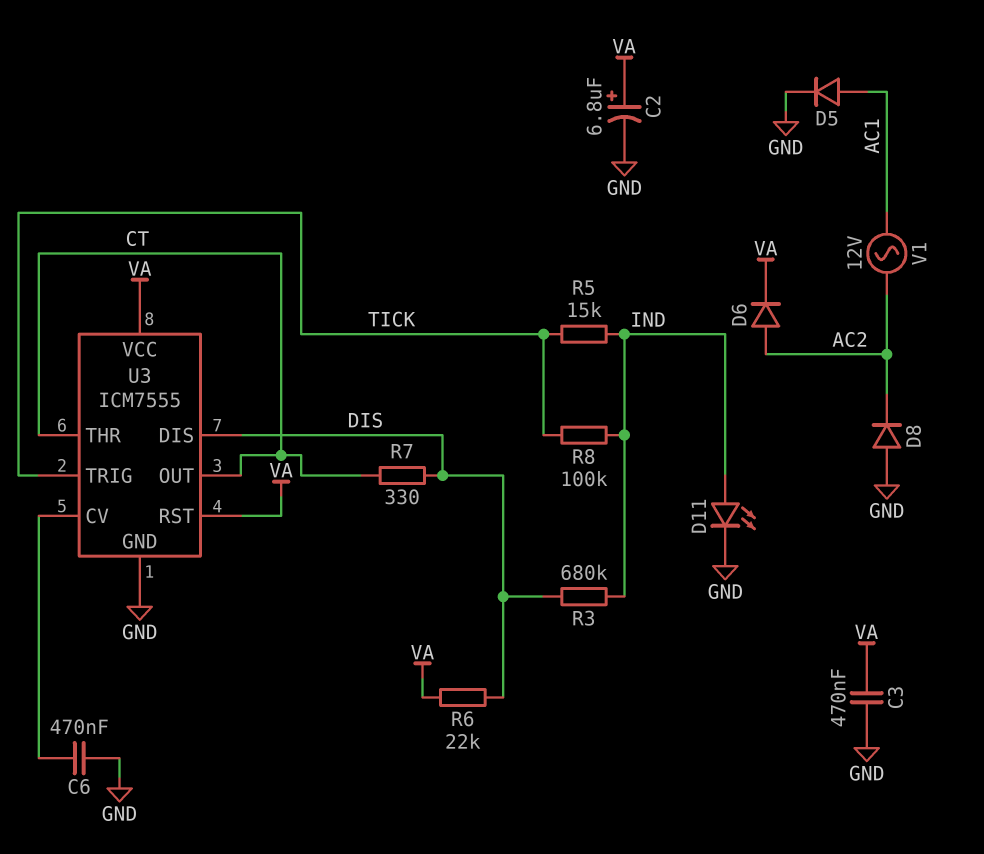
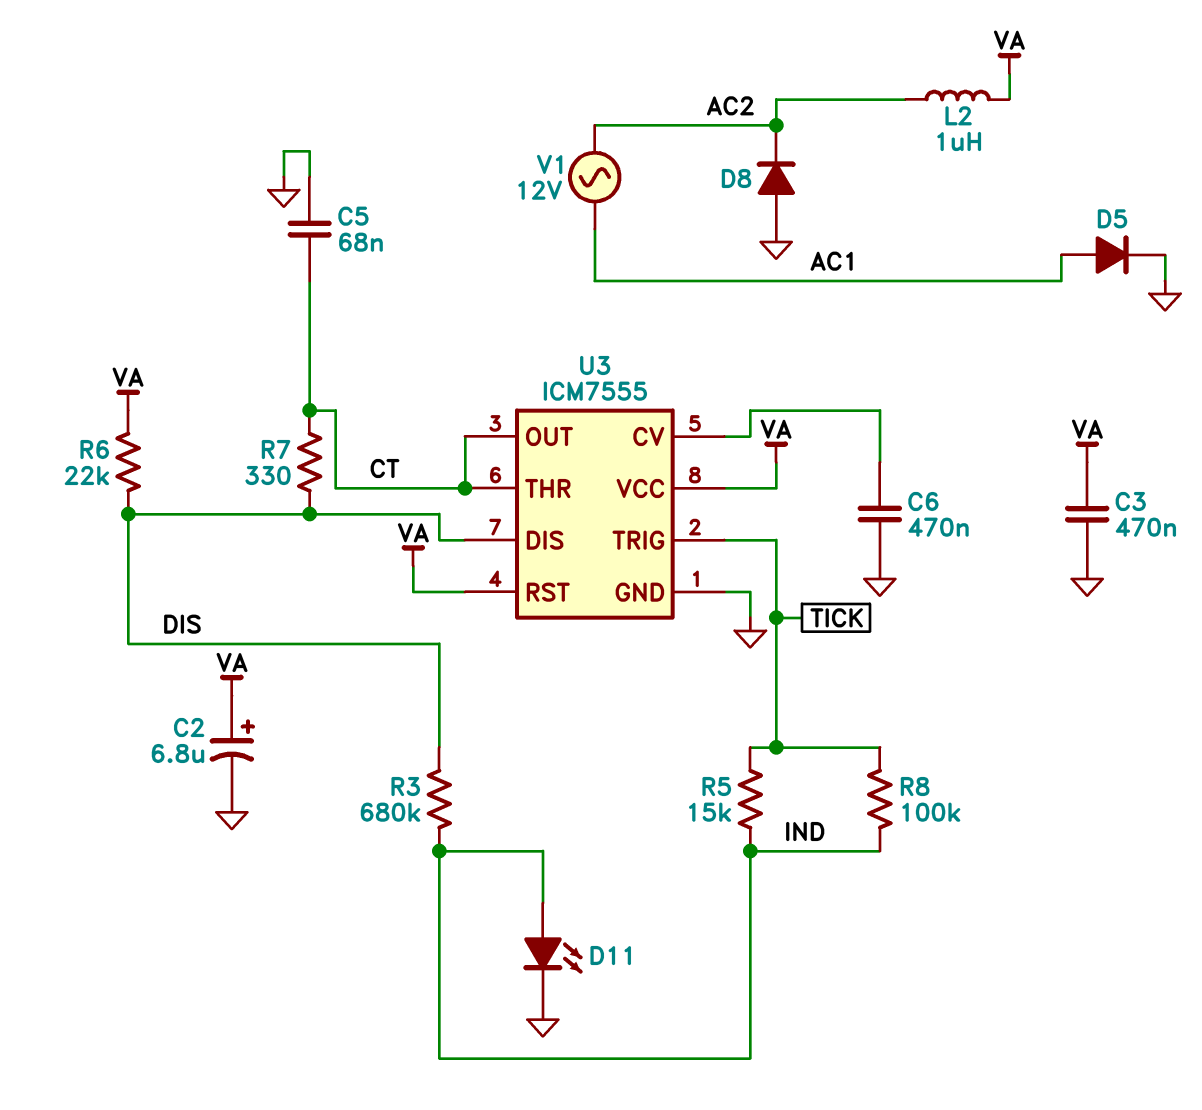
C5: none -> 68nF (CT, GND)
D6: diode (A AC2, K VA) -> none
L2: none -> 1uH (AC2, VA)

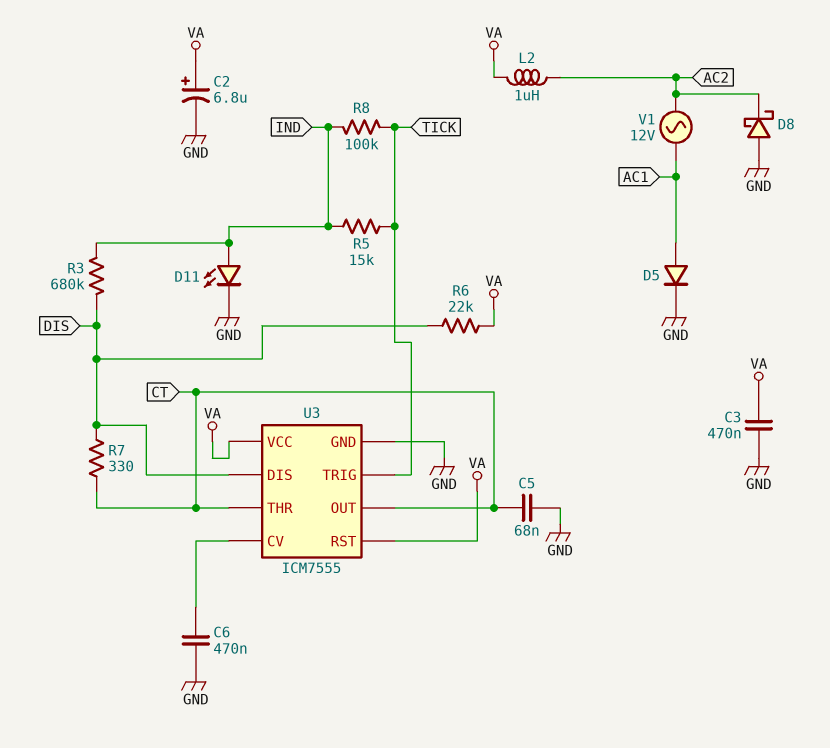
D8: diode (A GND, K AC2) -> schottky (A GND, K AC2)

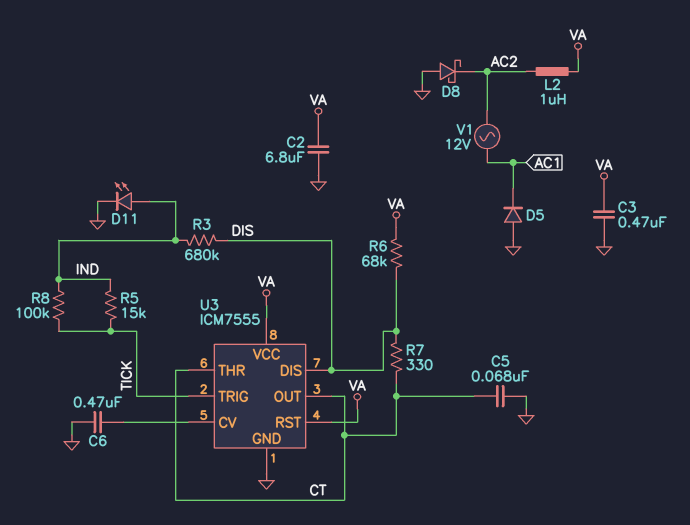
C2: 6.8uF (plus VA, minus GND) -> 6.8uF (GND, VA)
D5: diode (A AC1, K GND) -> diode (A GND, K AC1)
R6: 22k (DIS, VA) -> 68k (DIS, VA)

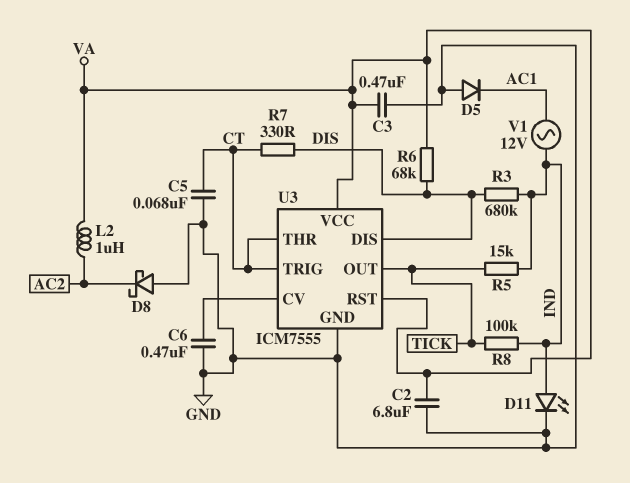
U3 pin OUT: CT -> TICK
U3 pin TRIG: TICK -> CT
V1: AC 12V (AC1, AC2) -> AC 12V (AC1, IND)

